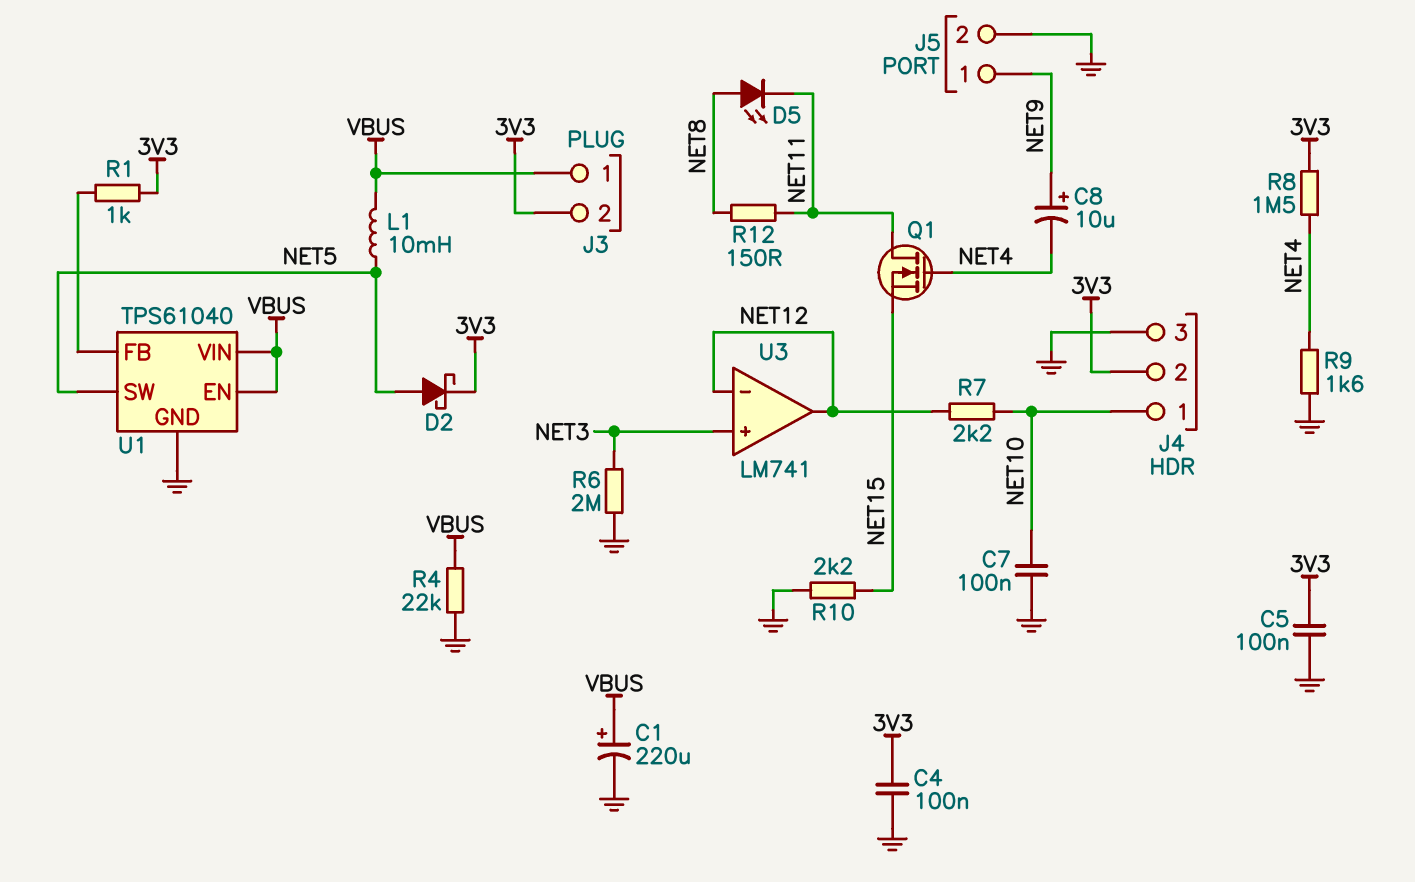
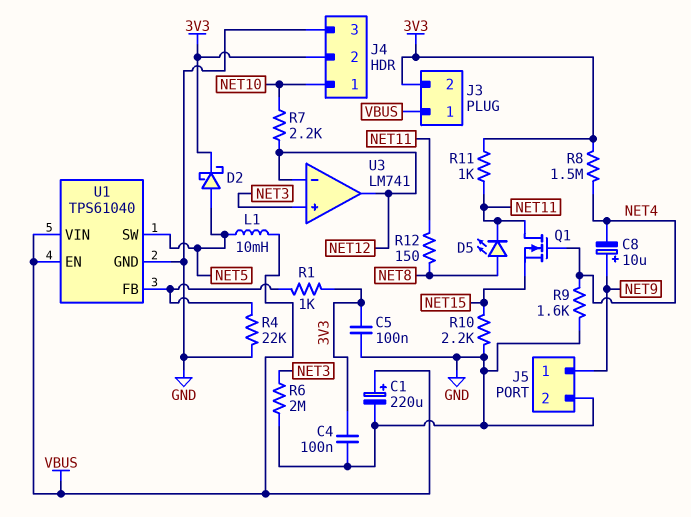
C7: 100nF (GND, NET10) -> none
R4: 22k (GND, VBUS) -> 22k (GND, U1/FB)
R11: none -> 1k (3V3, NET11)

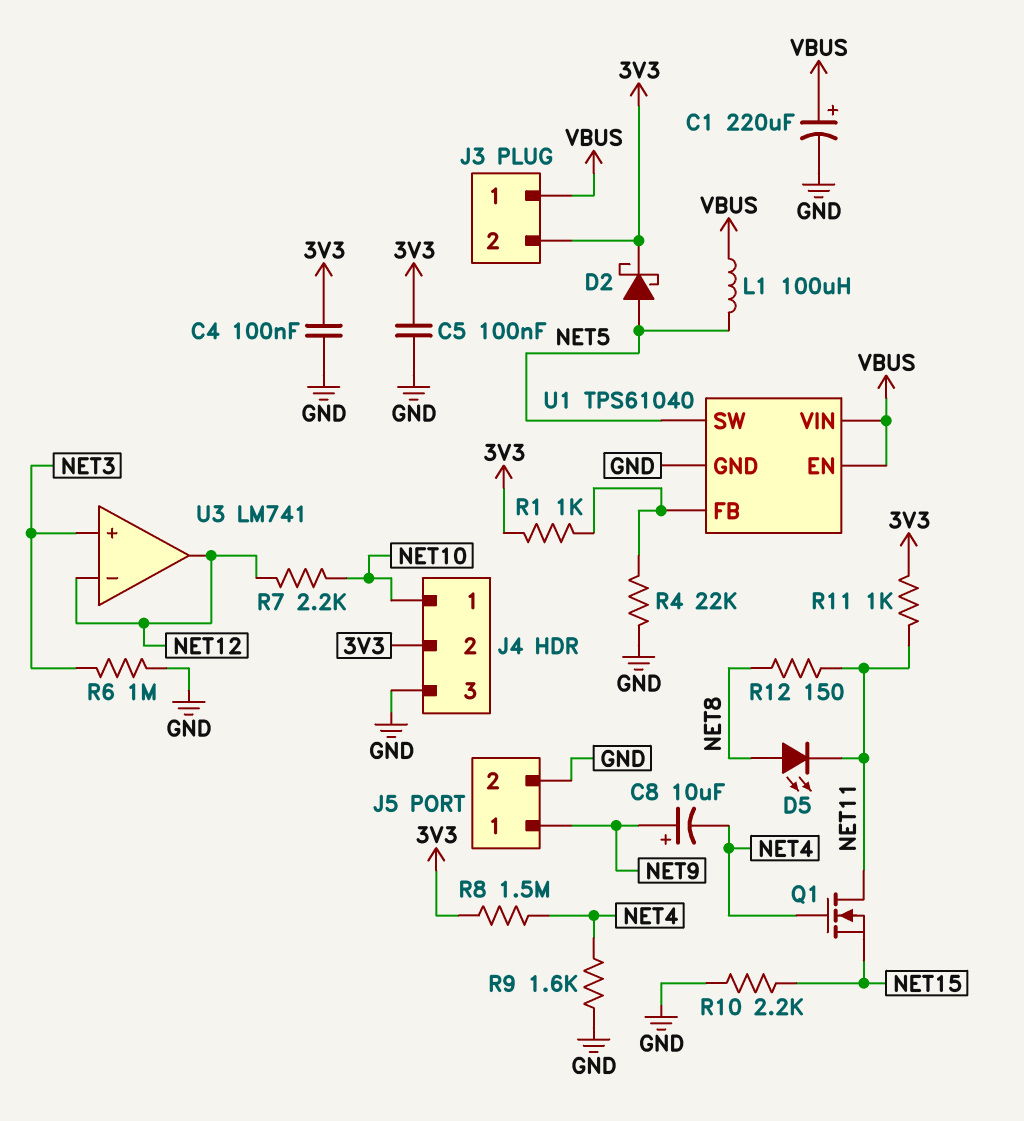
L1: 10mH (NET5, VBUS) -> 100uH (NET5, VBUS)
R6: 2M (GND, NET3) -> 1M (GND, NET3)

